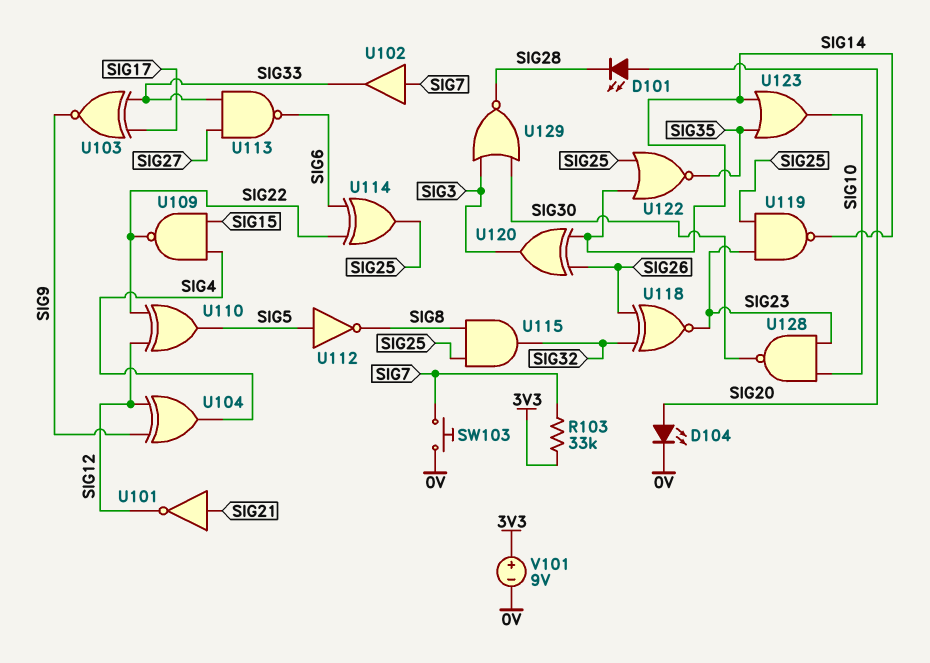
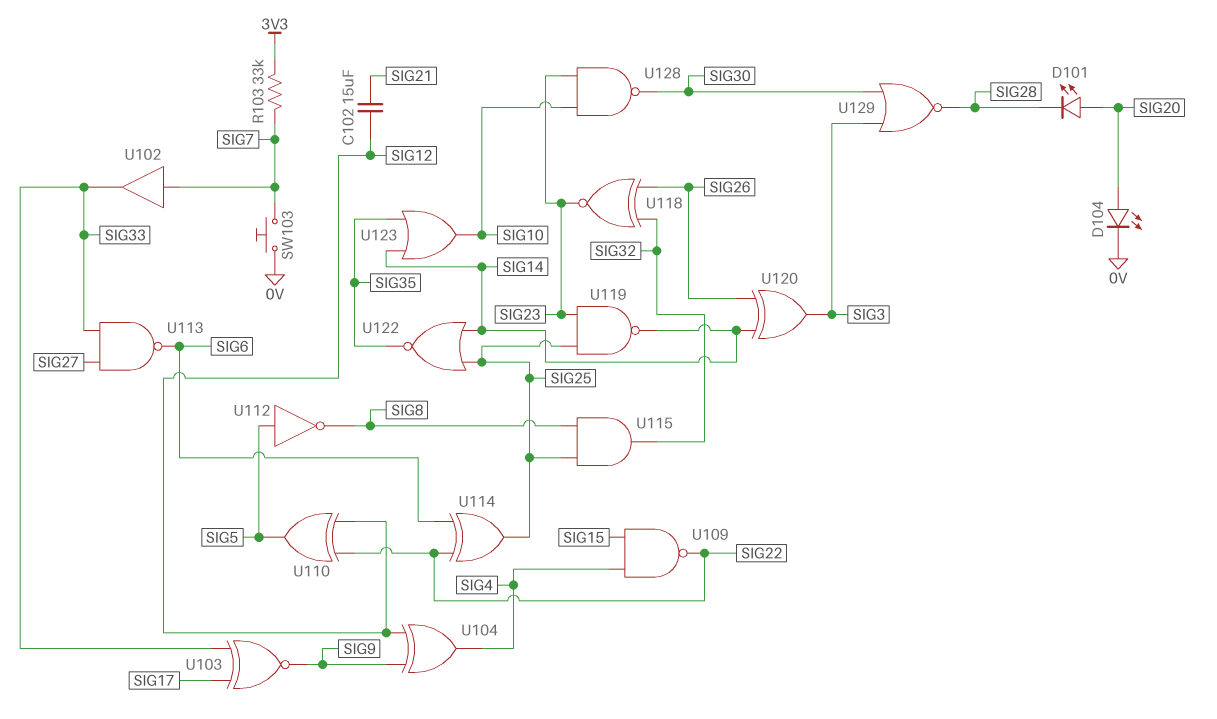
C102: none -> 15uF (SIG12, SIG21)
U101: NOT (in SIG21, out SIG12) -> none
V101: 9V (plus 3V3, minus 0V) -> none

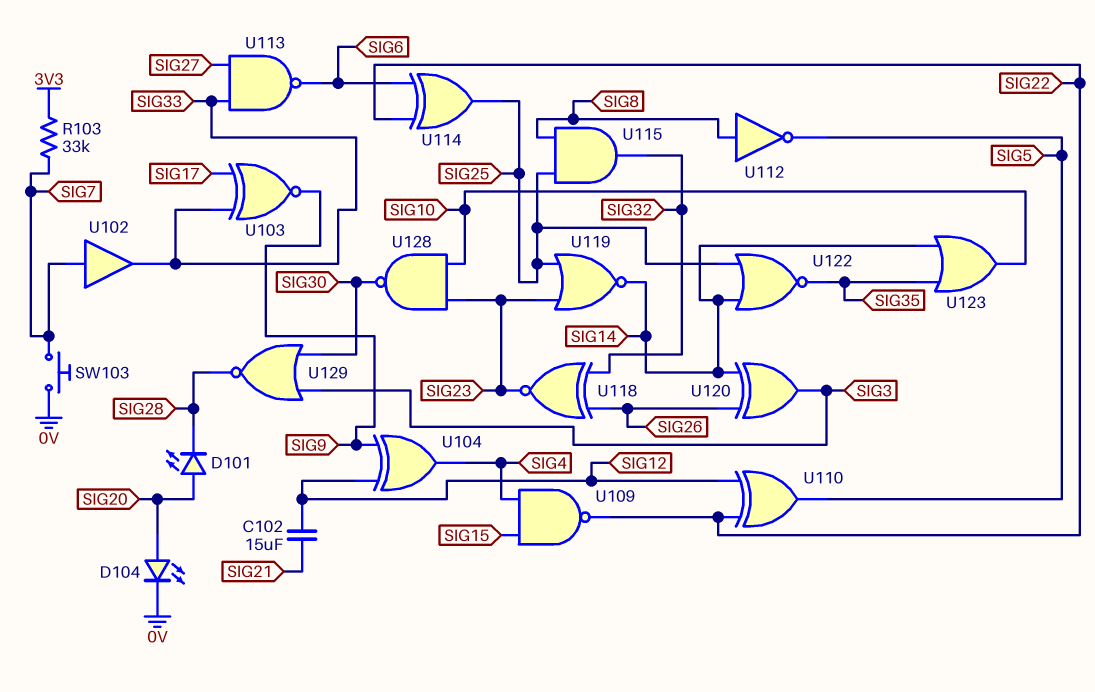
U112: NOT (in SIG5, out SIG8) -> NOT (in SIG8, out SIG5)
U119: NAND (in SIG23, in SIG25, out SIG14) -> NOR (in SIG23, in SIG25, out SIG14)

